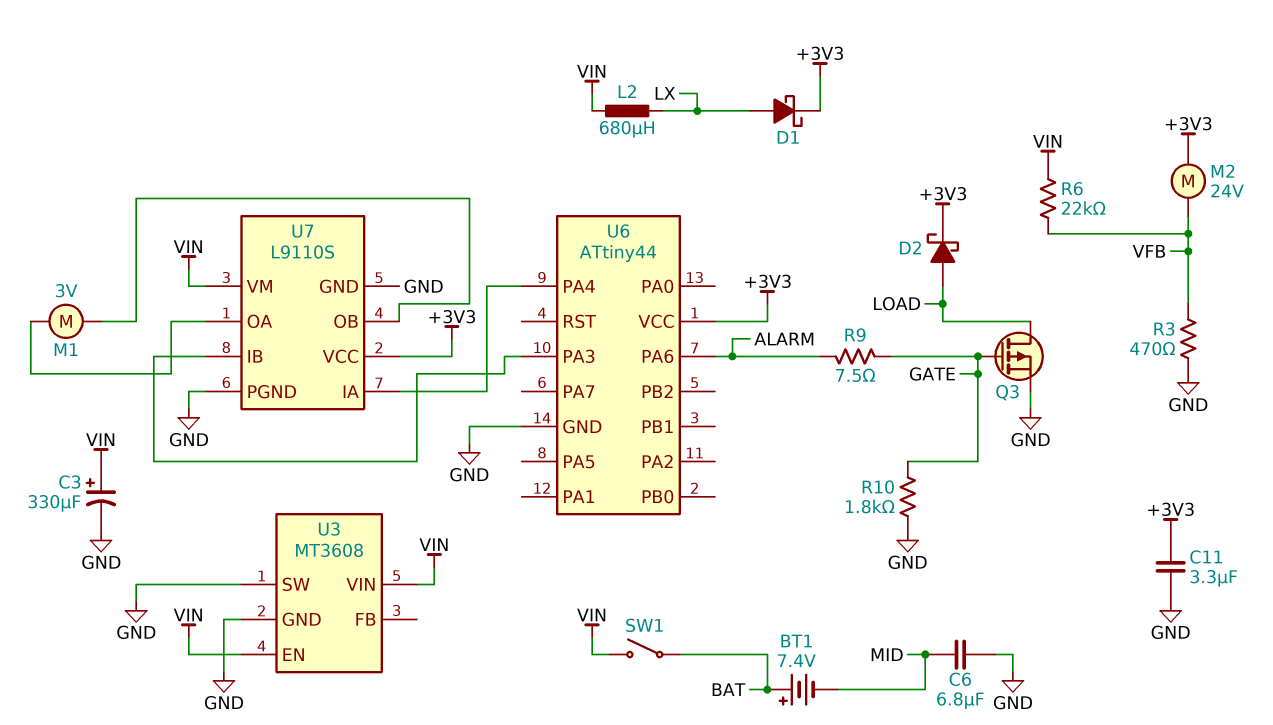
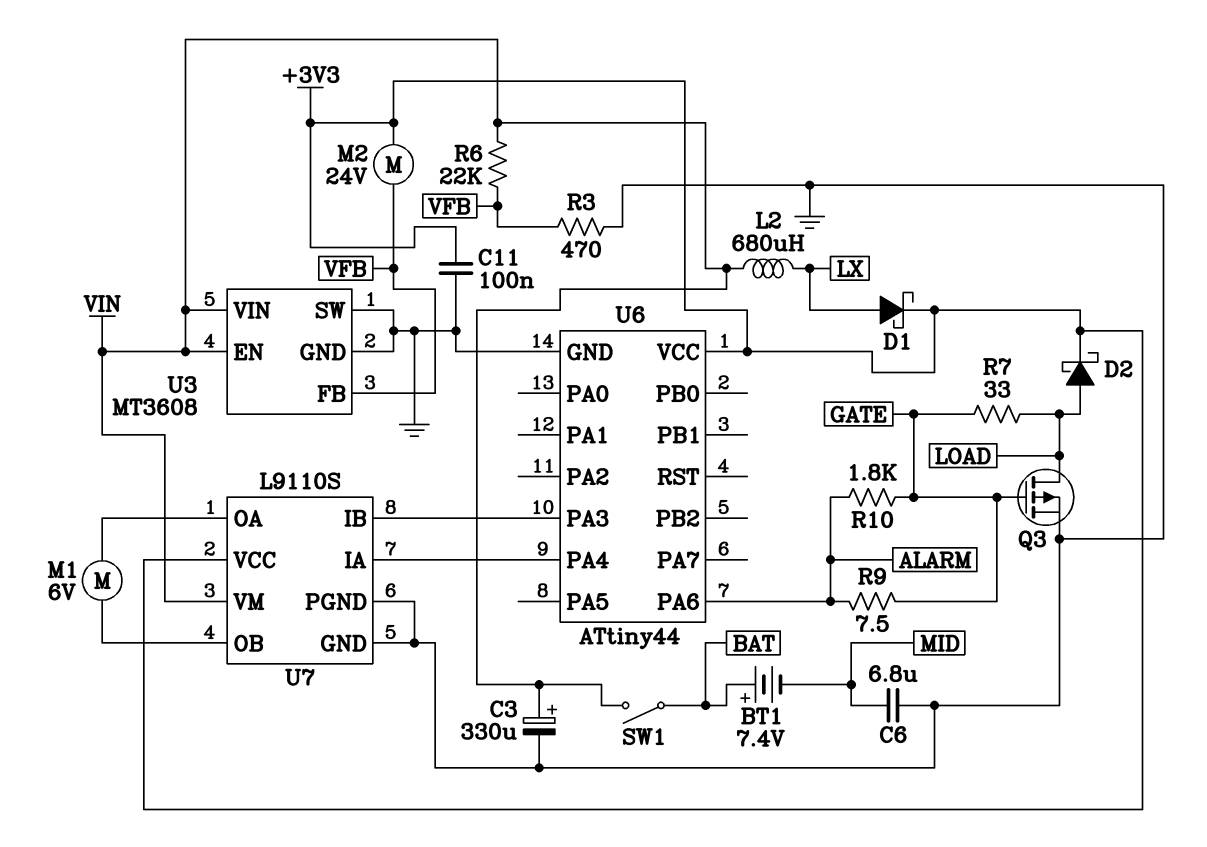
C11: 3.3uF (+3V3, GND) -> 100nF (+3V3, GND)
M1: motor 3V (U7/OA, U7/OB) -> motor 6V (U7/OA, U7/OB)
R7: none -> 33 (GATE, LOAD)
R10: 1.8k (GATE, GND) -> 1.8k (ALARM, GATE)
U3 pin FB: none -> VFB

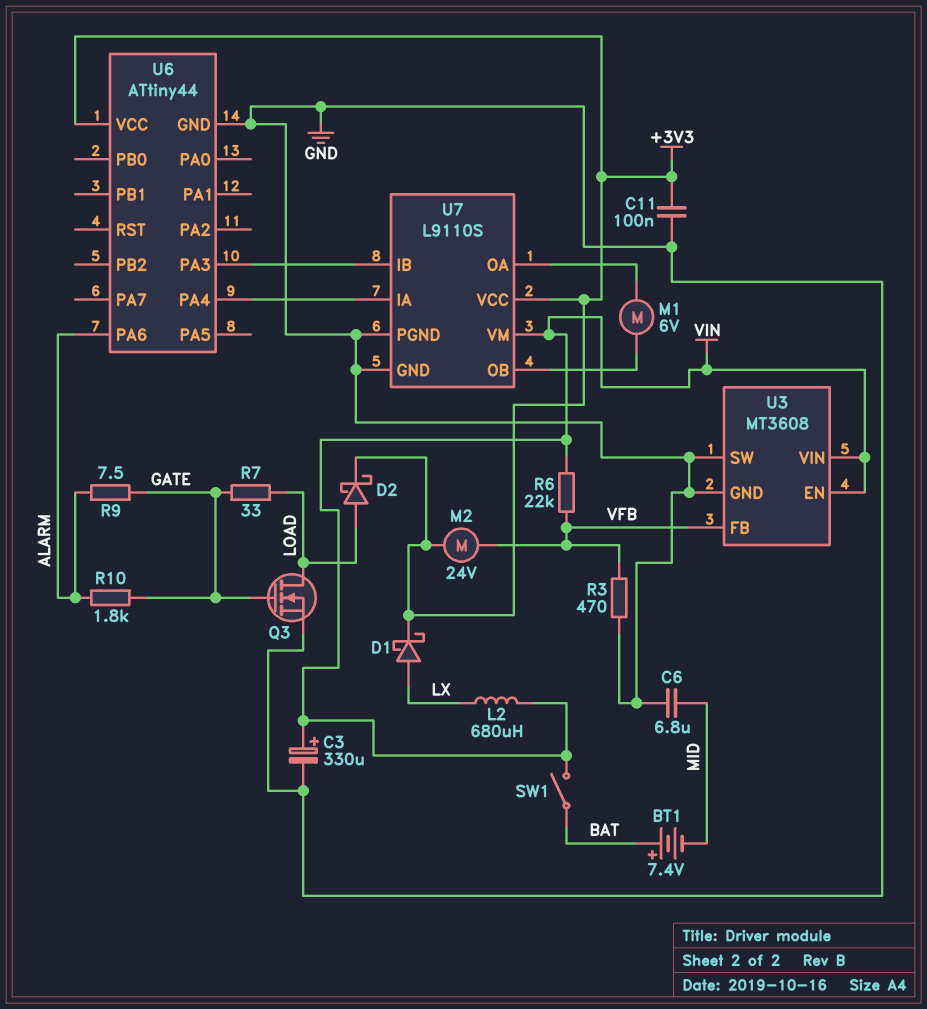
Q3: PMOS (G GATE, D LOAD, S GND) -> NMOS (G GATE, D LOAD, S GND)

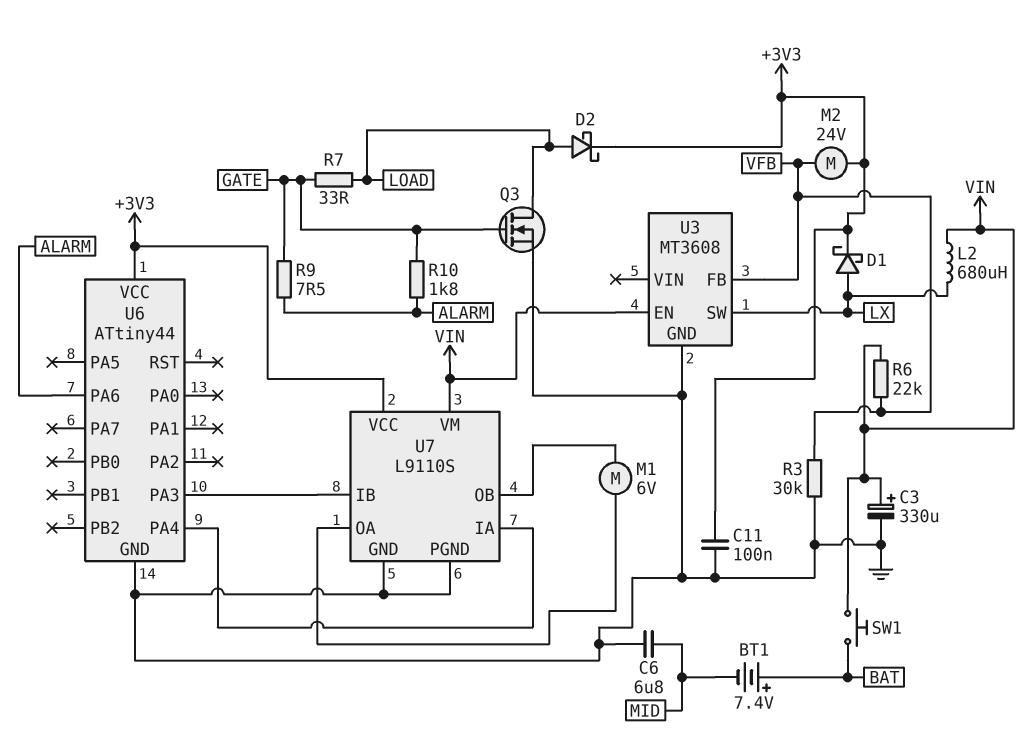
R3: 470 (GND, VFB) -> 30k (GND, VFB)
SW1: switch (BAT, VIN) -> button (BAT, VIN)
U3 pin SW: GND -> LX
U3 pin VIN: VIN -> none

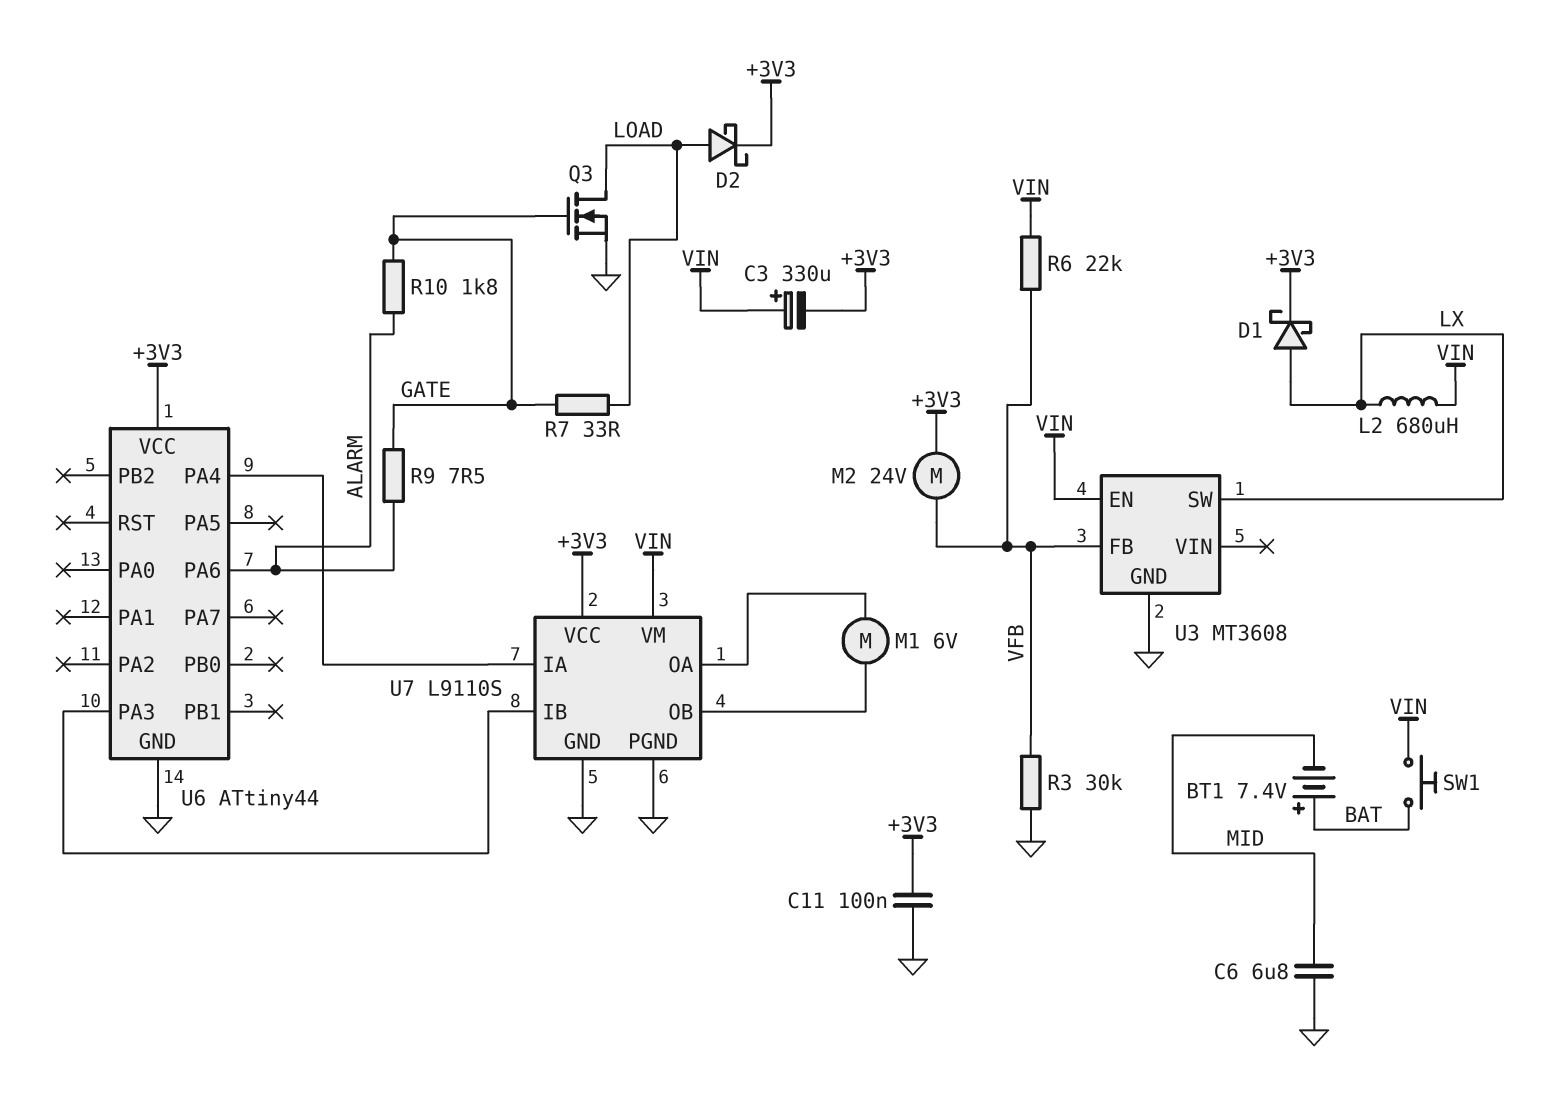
C3: 330uF (plus VIN, minus GND) -> 330uF (plus VIN, minus +3V3)

